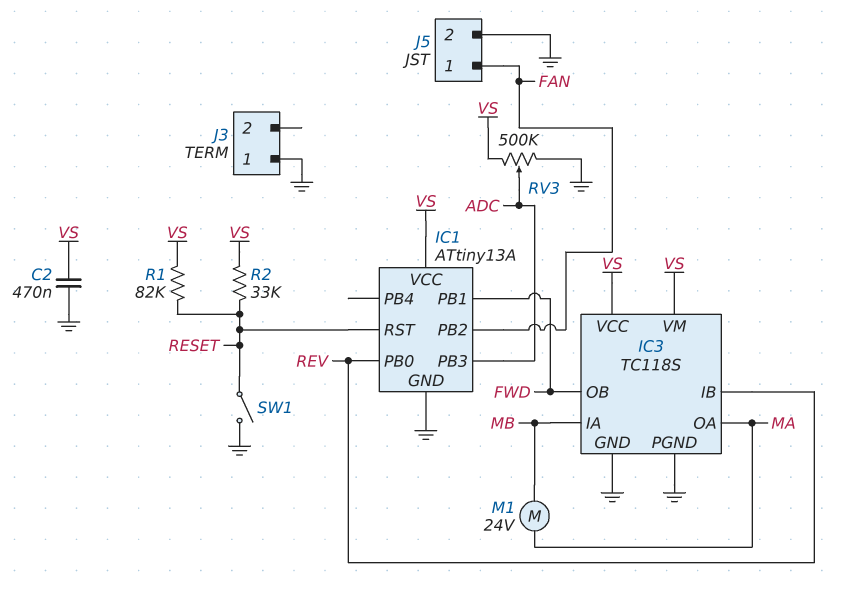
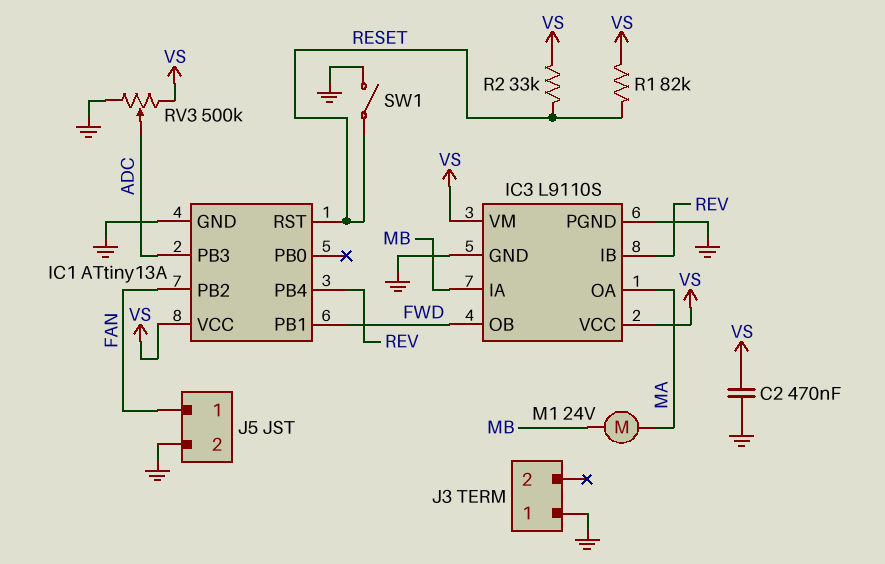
IC1 pin PB0: REV -> none
IC1 pin PB4: none -> REV
IC3: TC118S -> L9110S

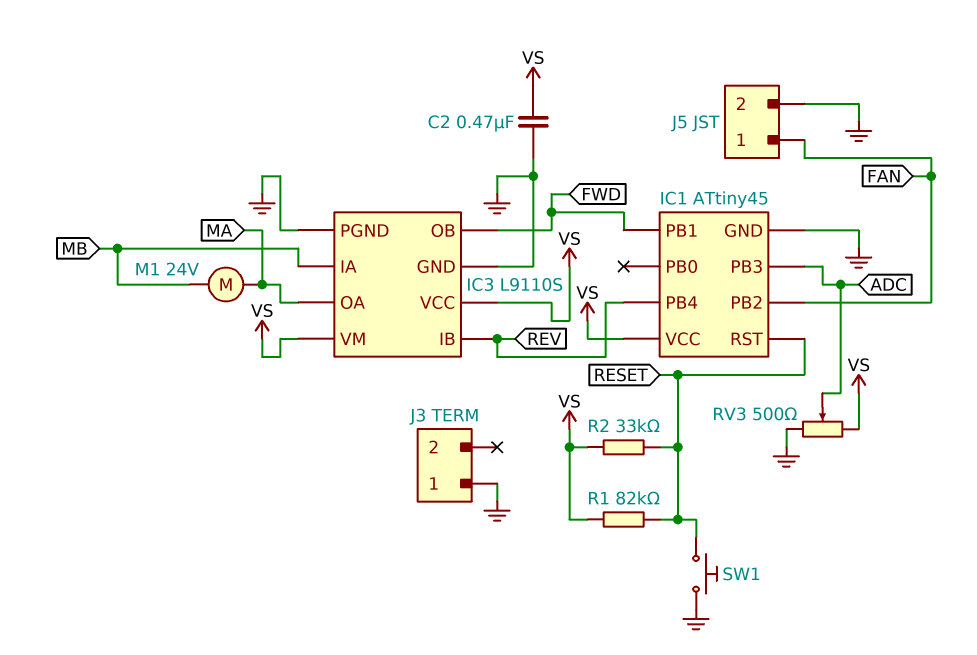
IC1: ATtiny13A -> ATtiny45
RV3: 500k (GND, VS, wiper ADC) -> 500 (GND, VS, wiper ADC)
SW1: switch (GND, RESET) -> button (GND, RESET)

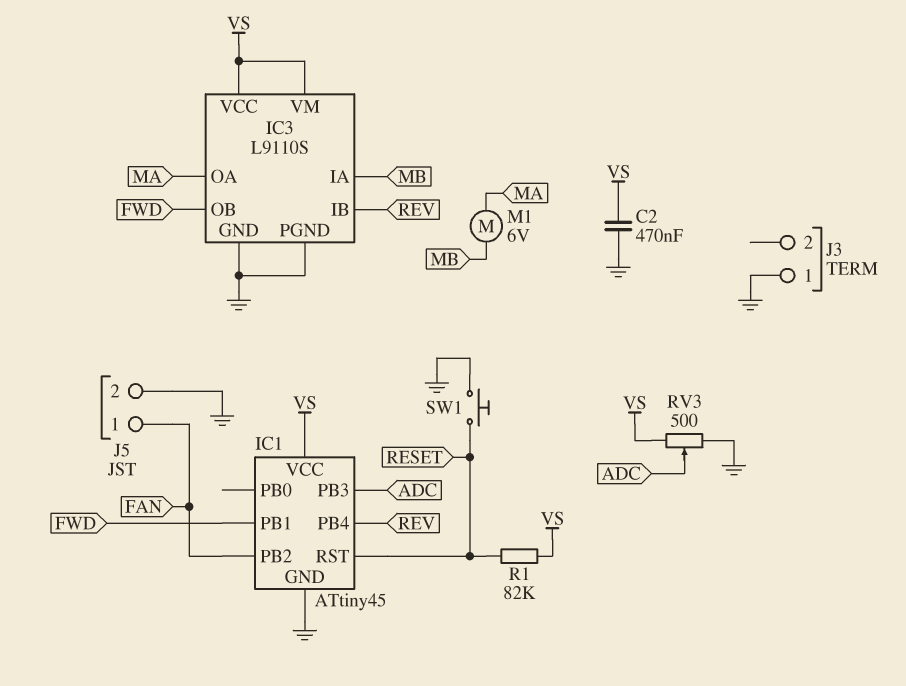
M1: motor 24V (MA, MB) -> motor 6V (MA, MB)
R2: 33k (RESET, VS) -> none

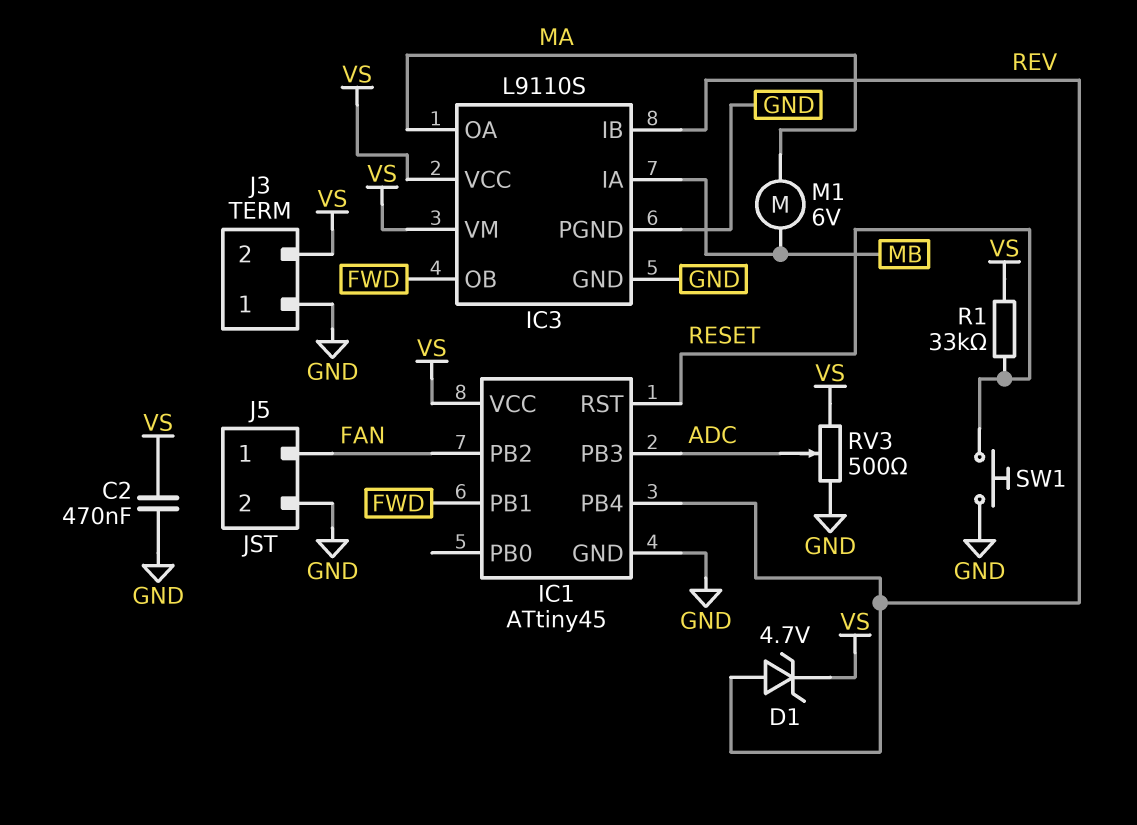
D1: none -> zener 4.7V (A REV, K VS)
J3 pin 2: none -> VS
R1: 82k (RESET, VS) -> 33k (RESET, VS)

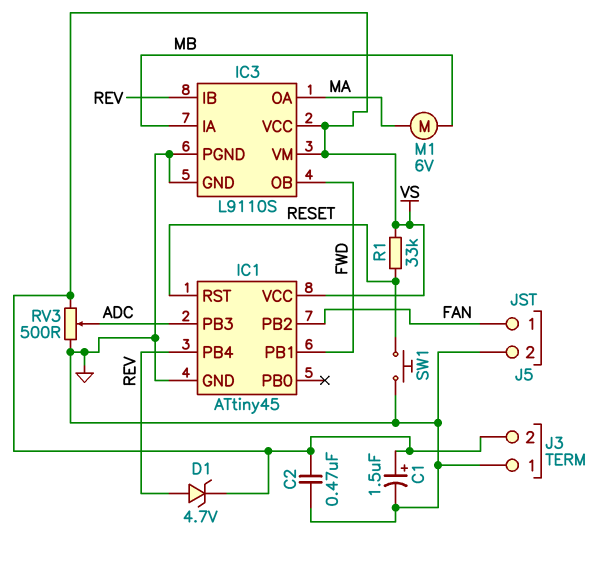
C1: none -> 1.5uF (plus VS, minus GND)

